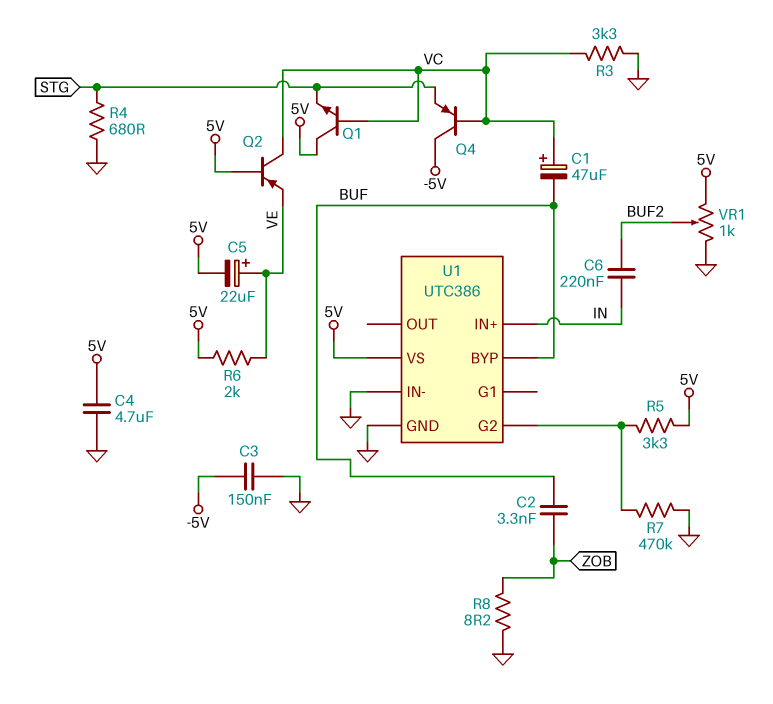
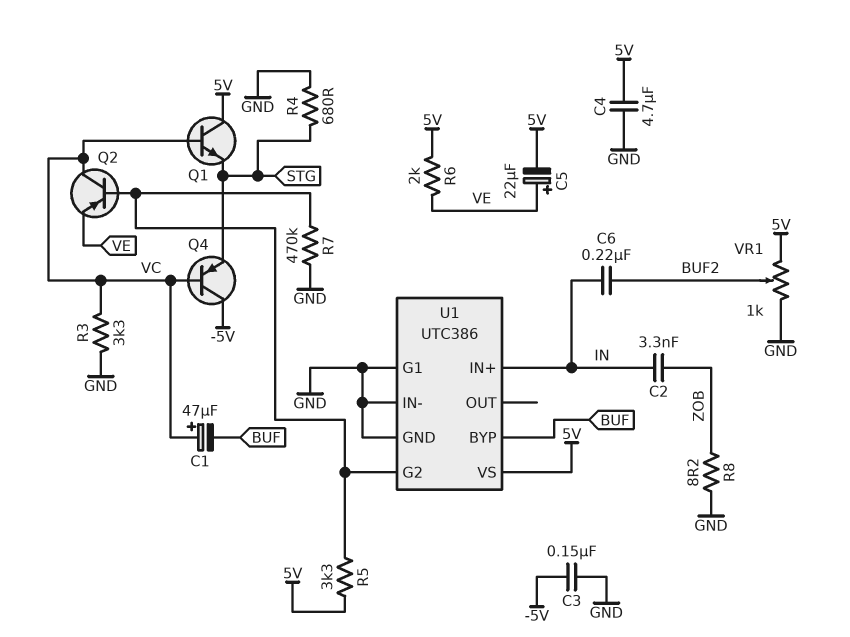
C2: 3.3nF (BUF, ZOB) -> 3.3nF (IN, ZOB)
Q2: PNP (B 5V, C VC, E VE) -> PNP (B U1/G2, C VC, E VE)
U1 pin G1: none -> GND

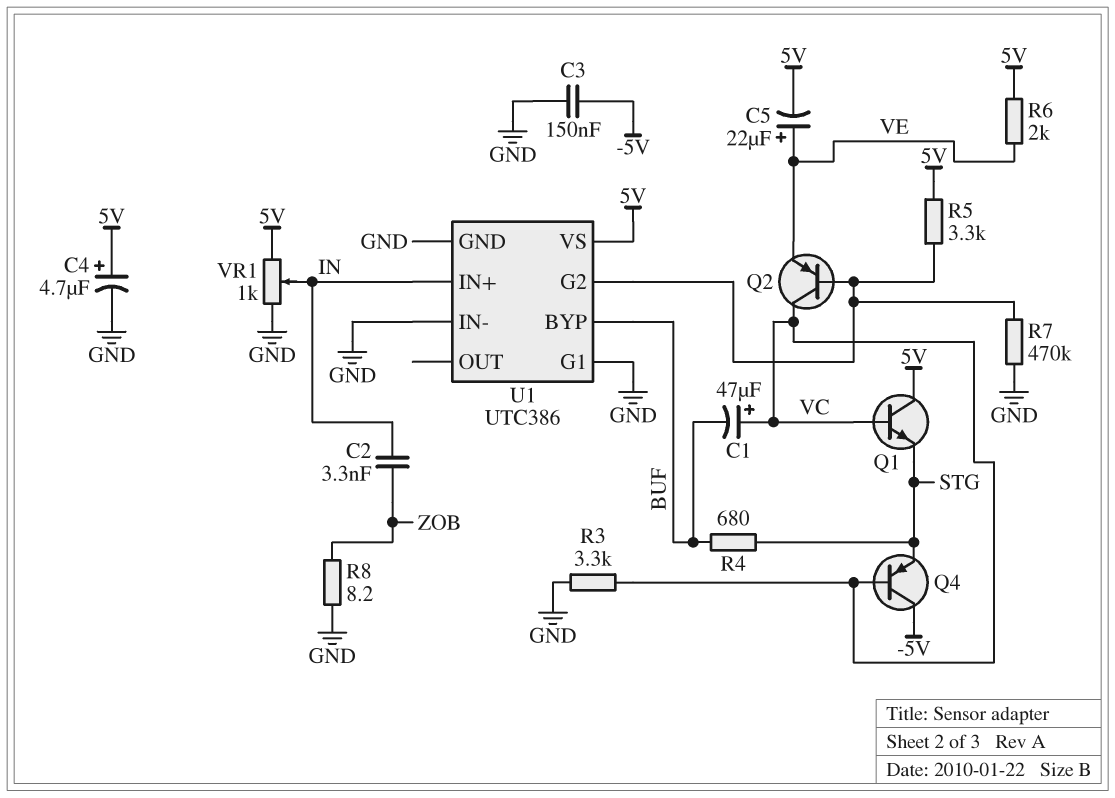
C4: 4.7uF (5V, GND) -> 4.7uF (plus 5V, minus GND)
C6: 220nF (BUF2, IN) -> none
R4: 680 (GND, STG) -> 680 (BUF, STG)
VR1: 1k (5V, GND, wiper BUF2) -> 1k (5V, GND, wiper IN)

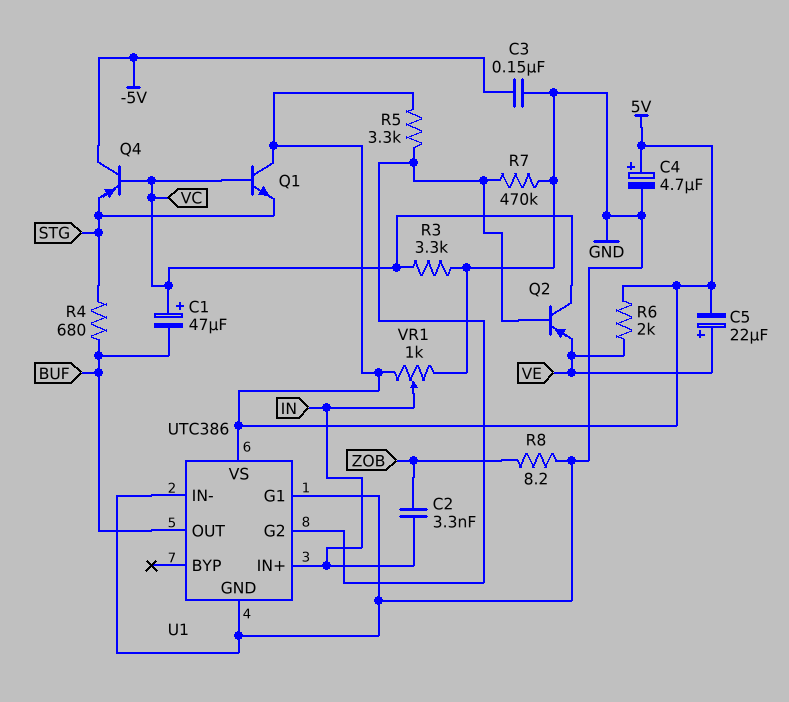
U1 pin BYP: BUF -> none
U1 pin OUT: none -> BUF

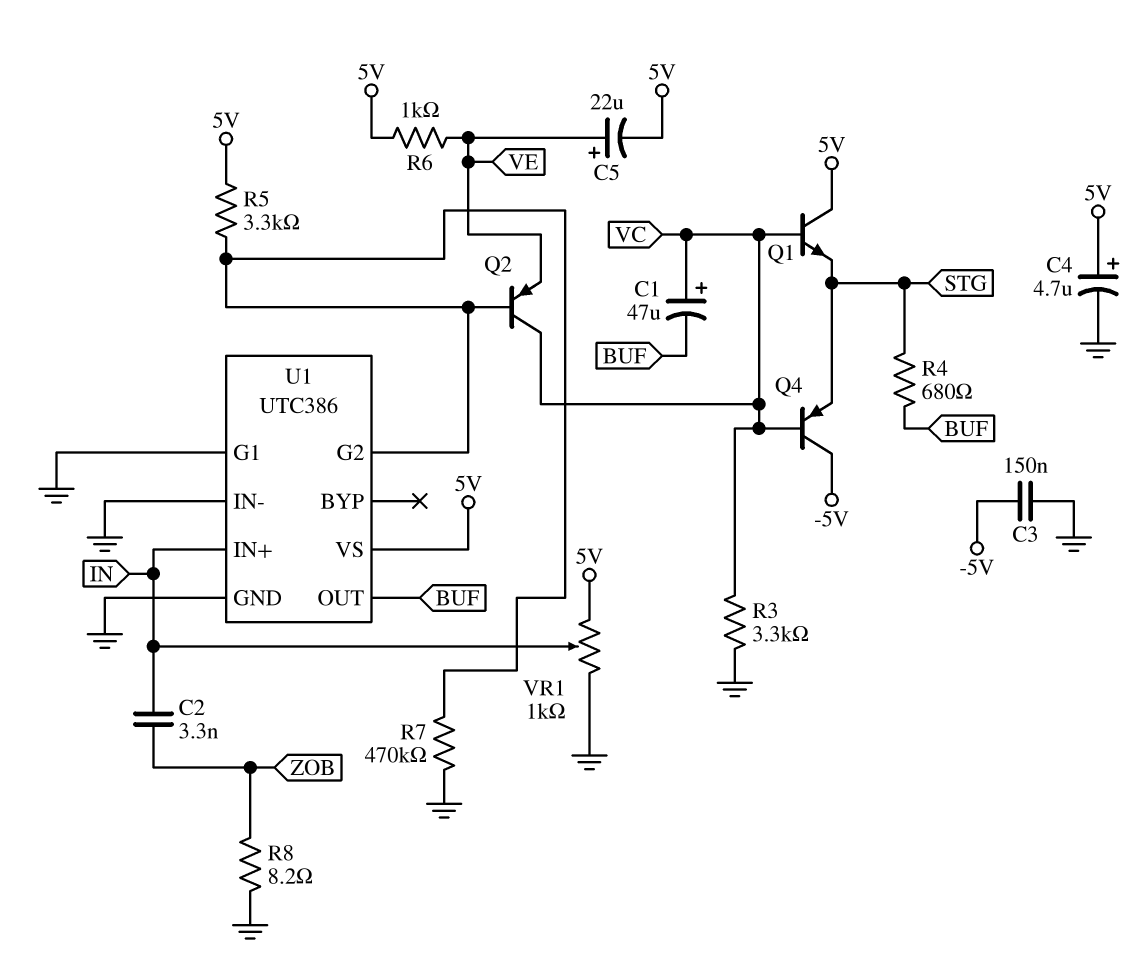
R6: 2k (5V, VE) -> 1k (5V, VE)

